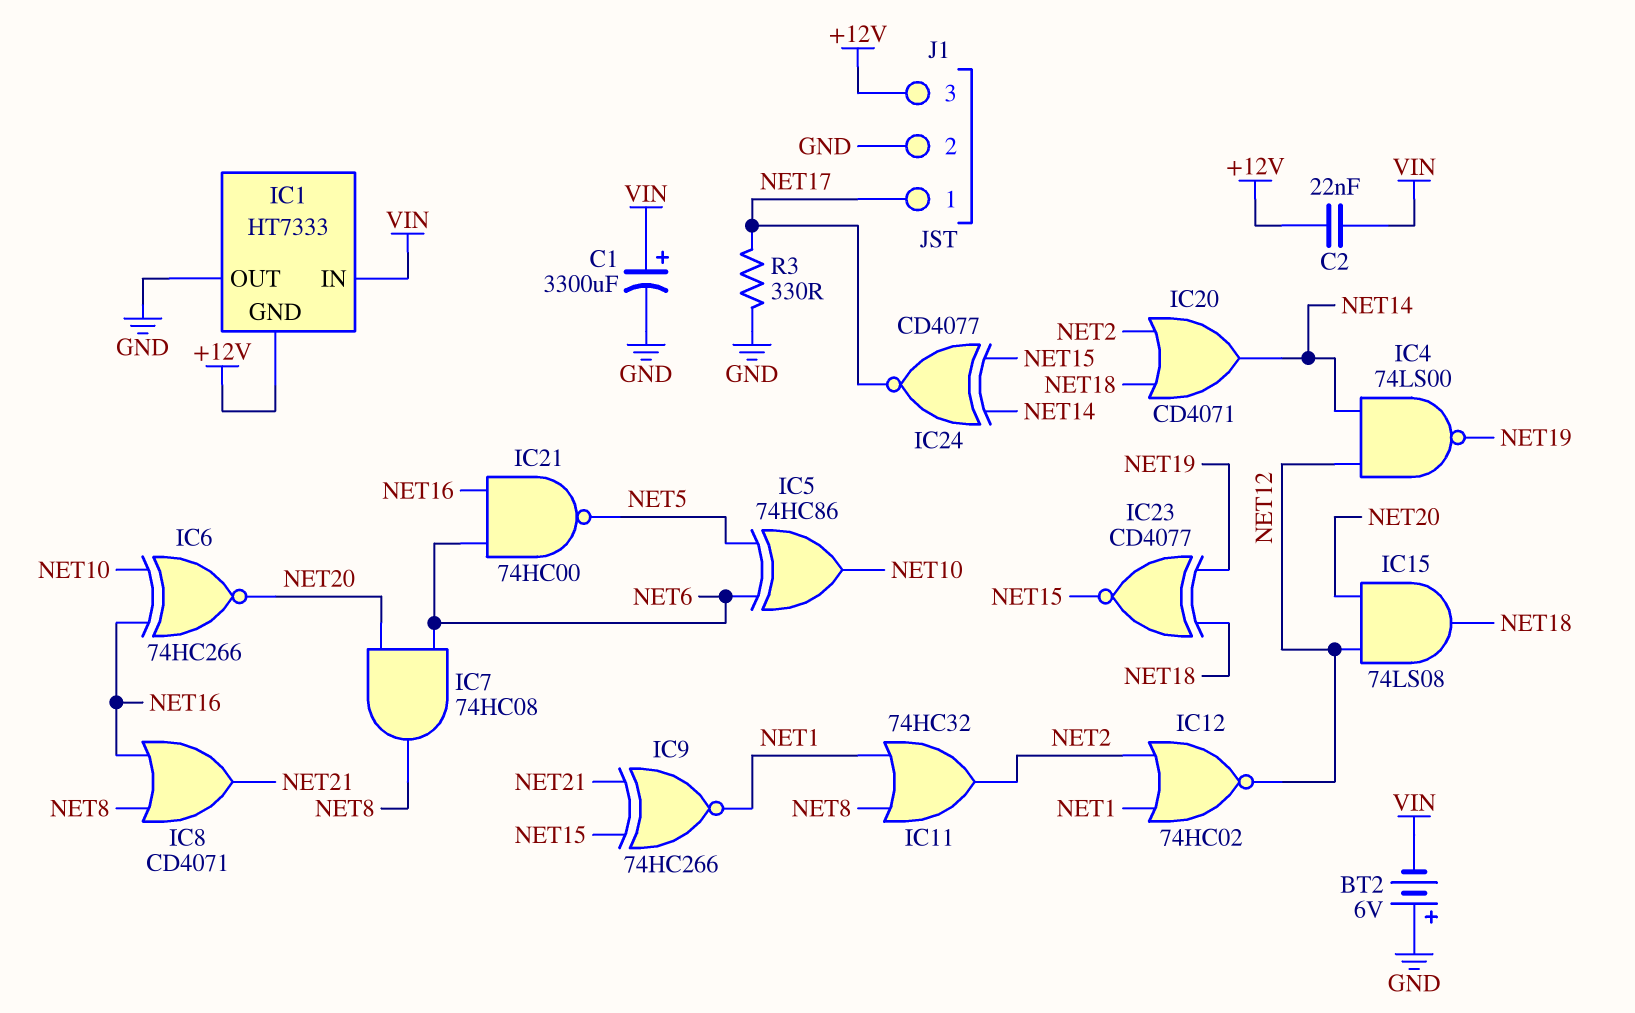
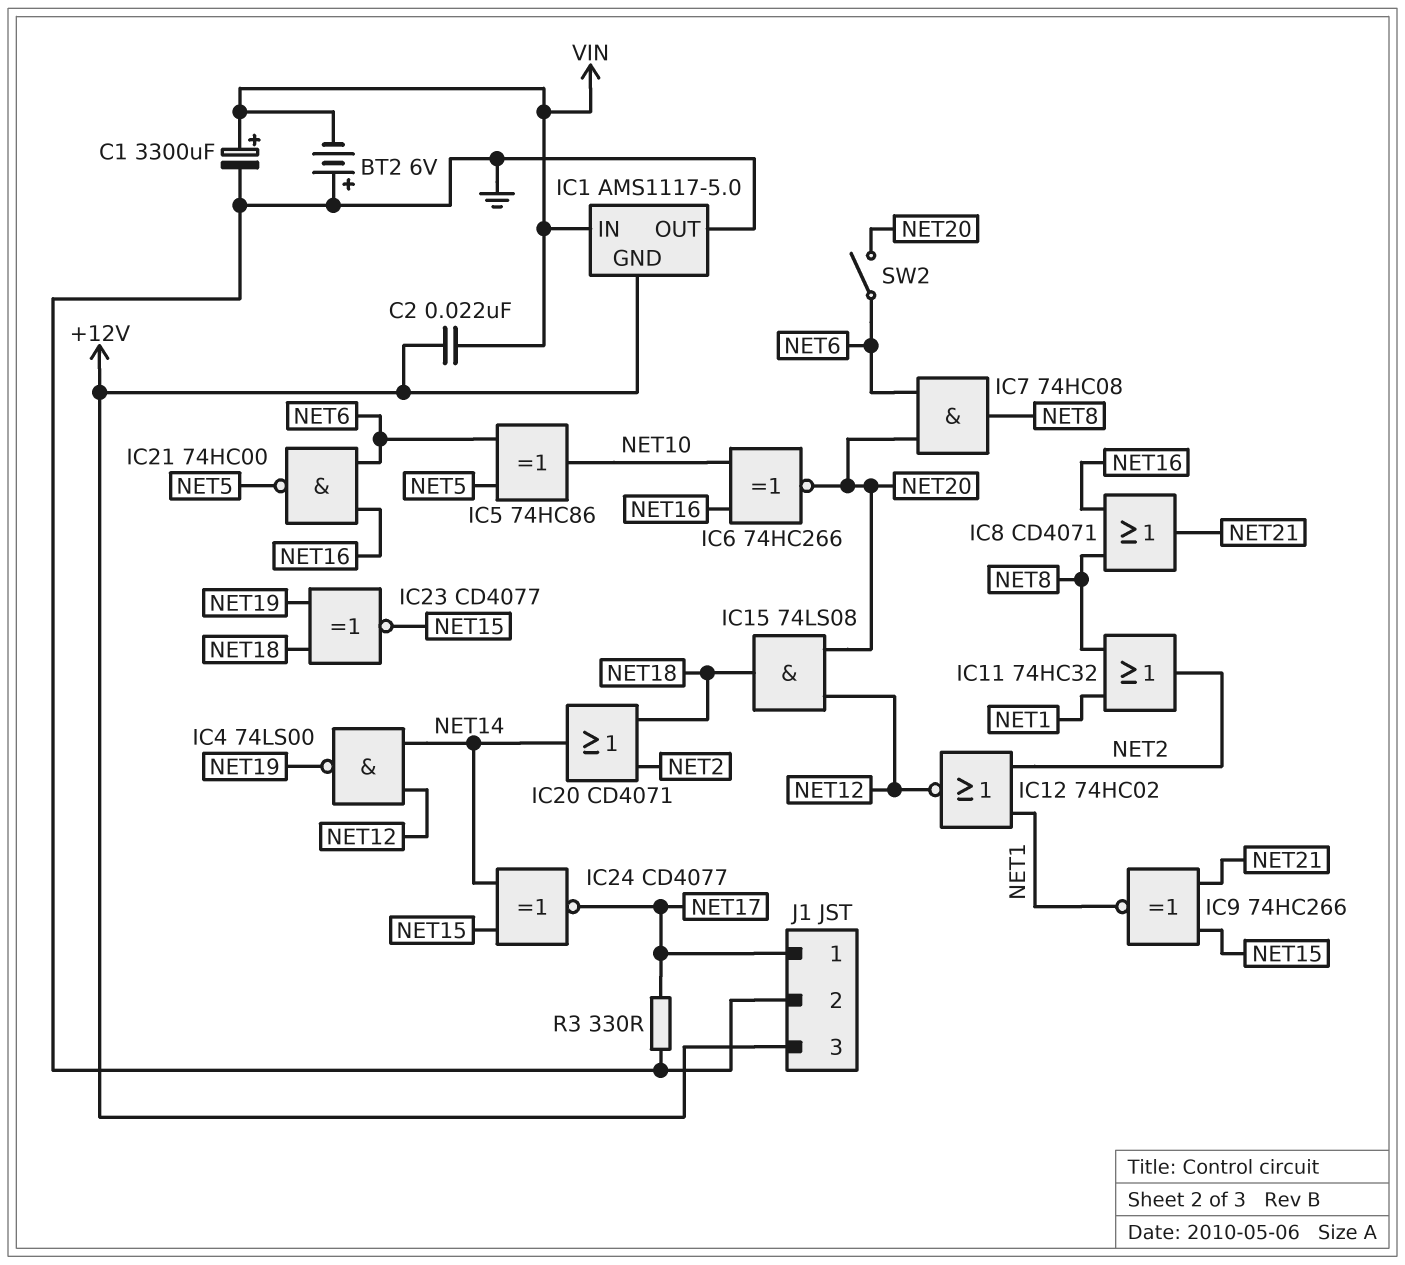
IC1: HT7333 -> AMS1117-5.0
SW2: none -> switch (NET6, NET20)

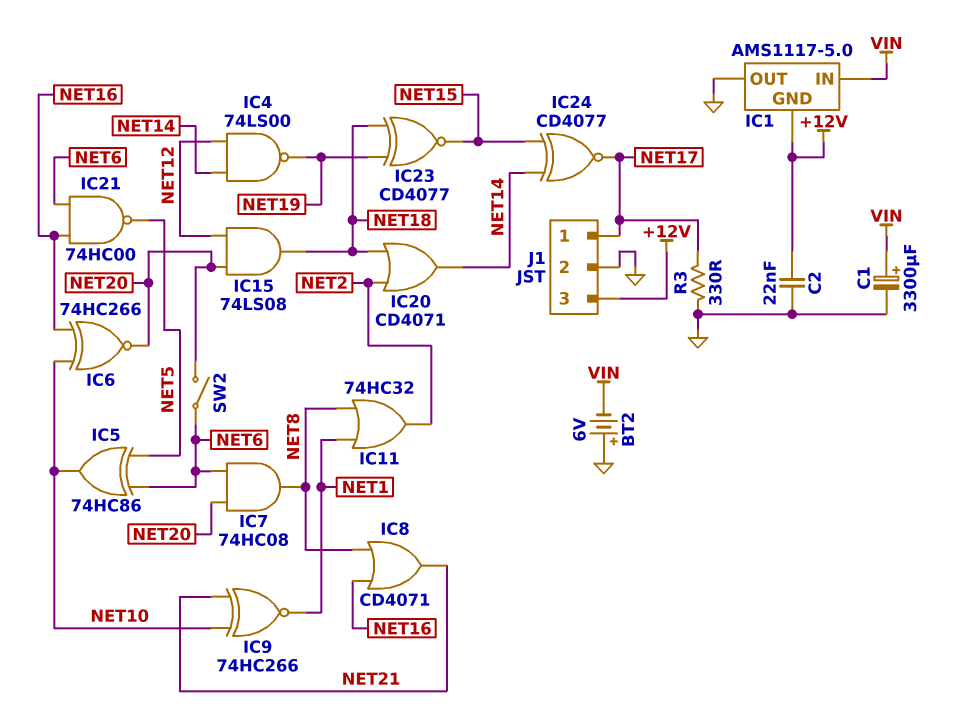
C2: 22nF (+12V, VIN) -> 22nF (+12V, GND)
IC9: XNOR 74HC266 (in NET15, in NET21, out NET1) -> XNOR 74HC266 (in NET10, in NET21, out NET1)
IC12: NOR 74HC02 (in NET1, in NET2, out NET12) -> none

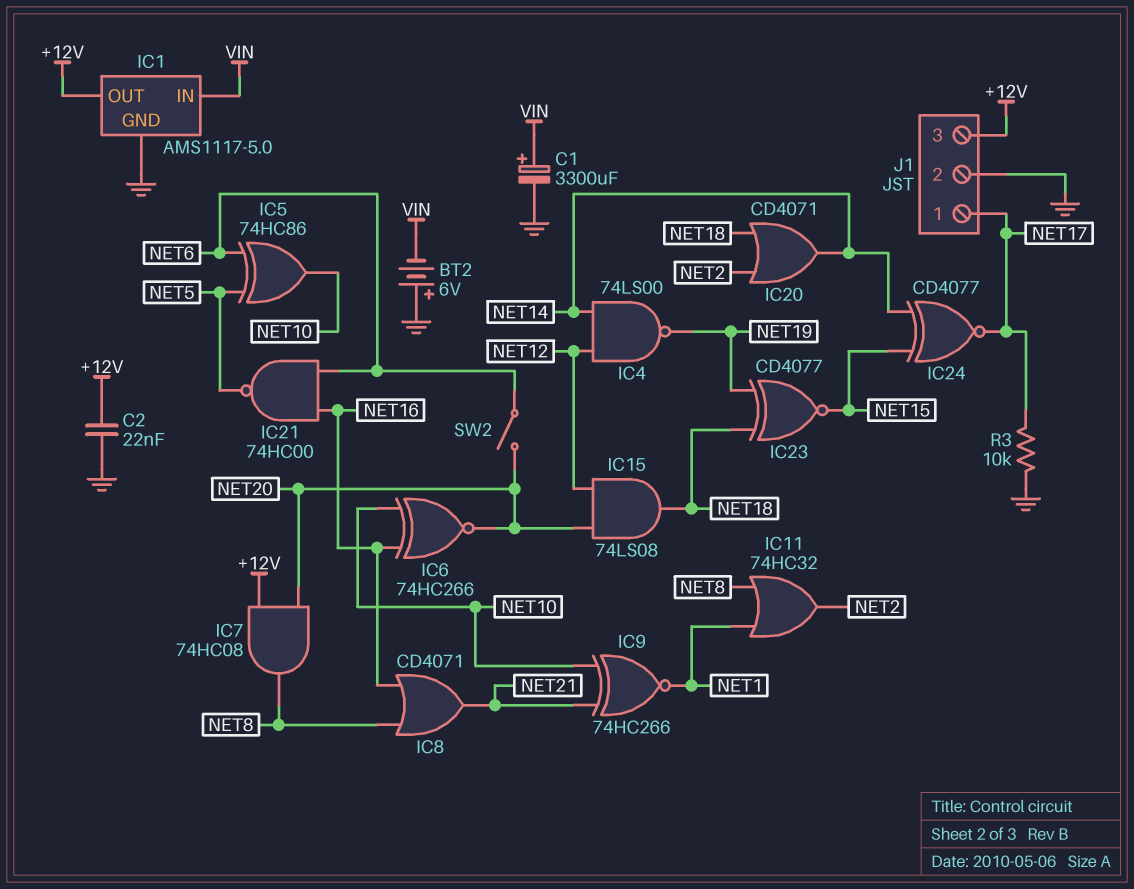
IC1 pin GND: +12V -> GND
IC1 pin OUT: GND -> +12V
IC7: AND 74HC08 (in NET6, in NET20, out NET8) -> AND 74HC08 (in +12V, in NET20, out NET8)
R3: 330 (GND, NET17) -> 10k (GND, NET17)

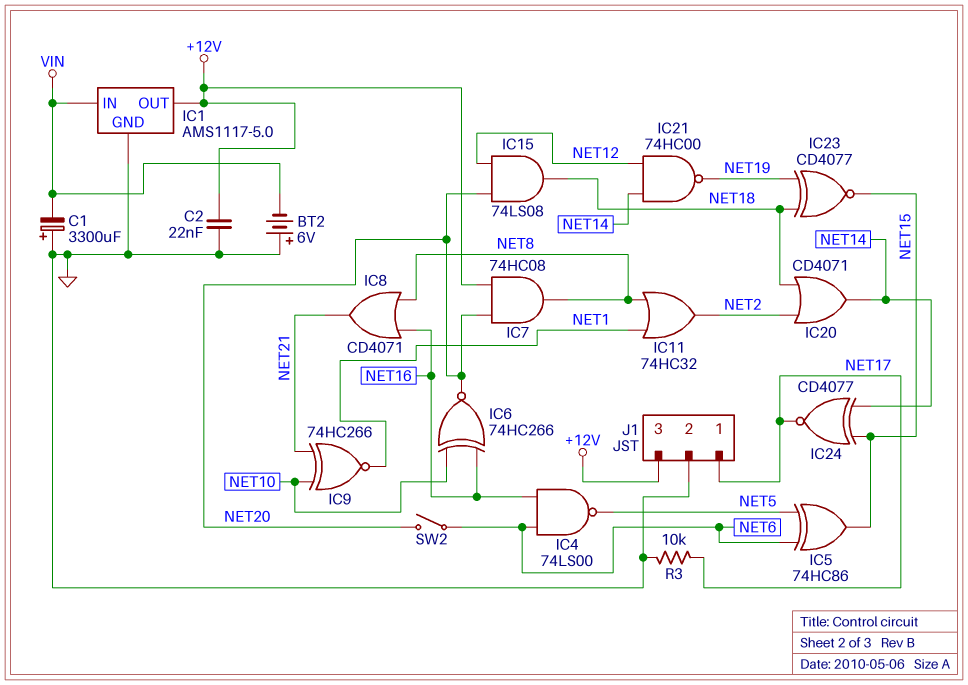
C1: 3300uF (plus VIN, minus GND) -> 3300uF (plus GND, minus VIN)
IC4: NAND 74LS00 (in NET12, in NET14, out NET19) -> NAND 74LS00 (in NET6, in NET16, out NET5)
IC5: XOR 74HC86 (in NET5, in NET6, out NET10) -> XOR 74HC86 (in NET5, in NET6, out NET15)
IC21: NAND 74HC00 (in NET6, in NET16, out NET5) -> NAND 74HC00 (in NET12, in NET14, out NET19)

